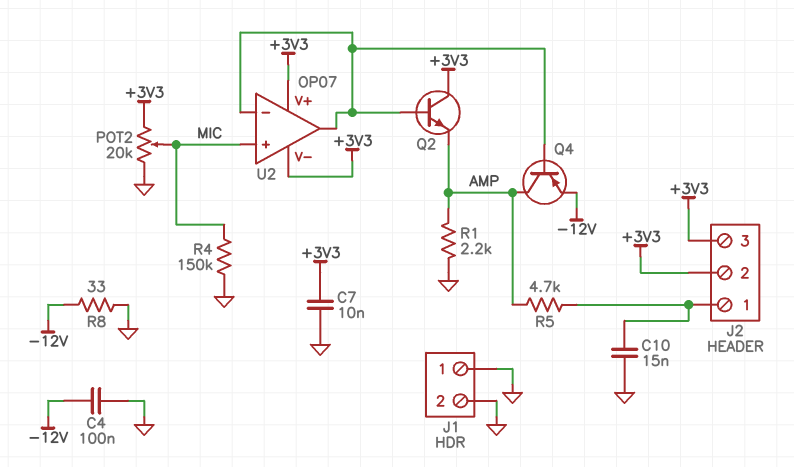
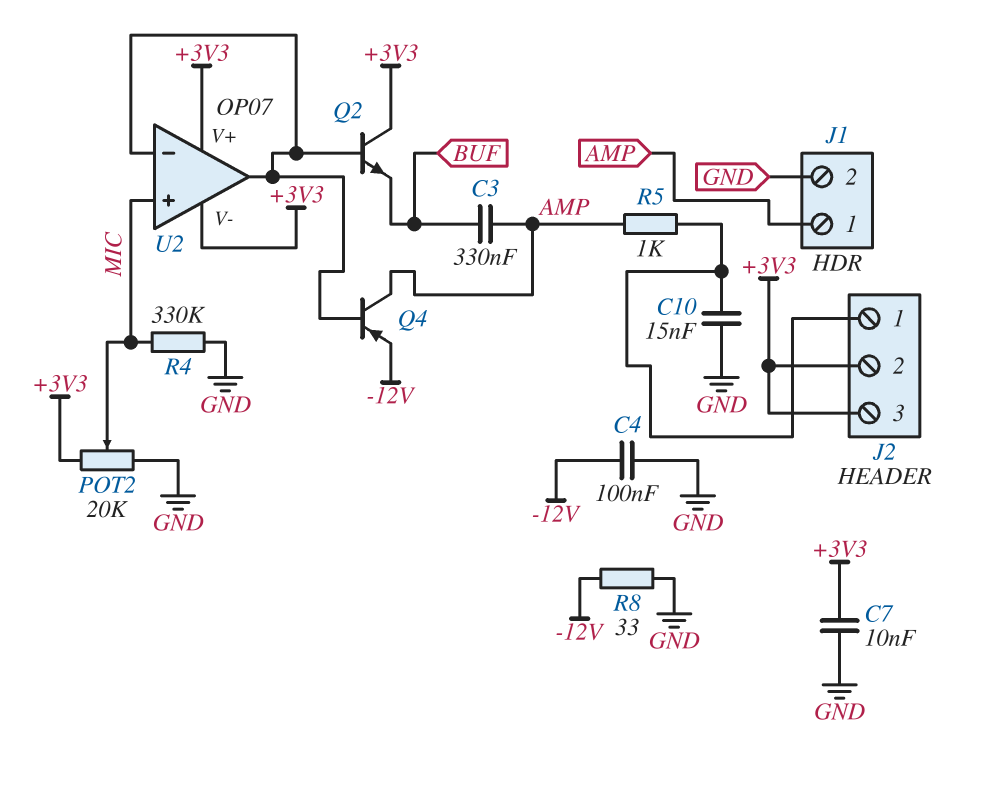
C3: none -> 330nF (AMP, BUF)
J1 pin 1: GND -> AMP
Q2: NPN (B U2/in-, C +3V3, E AMP) -> NPN (B U2/in-, C +3V3, E BUF)
R1: 2.2k (AMP, GND) -> none
R4: 150k (GND, MIC) -> 330k (GND, MIC)
R5: 4.7k (AMP, J2/1) -> 1k (AMP, J2/1)

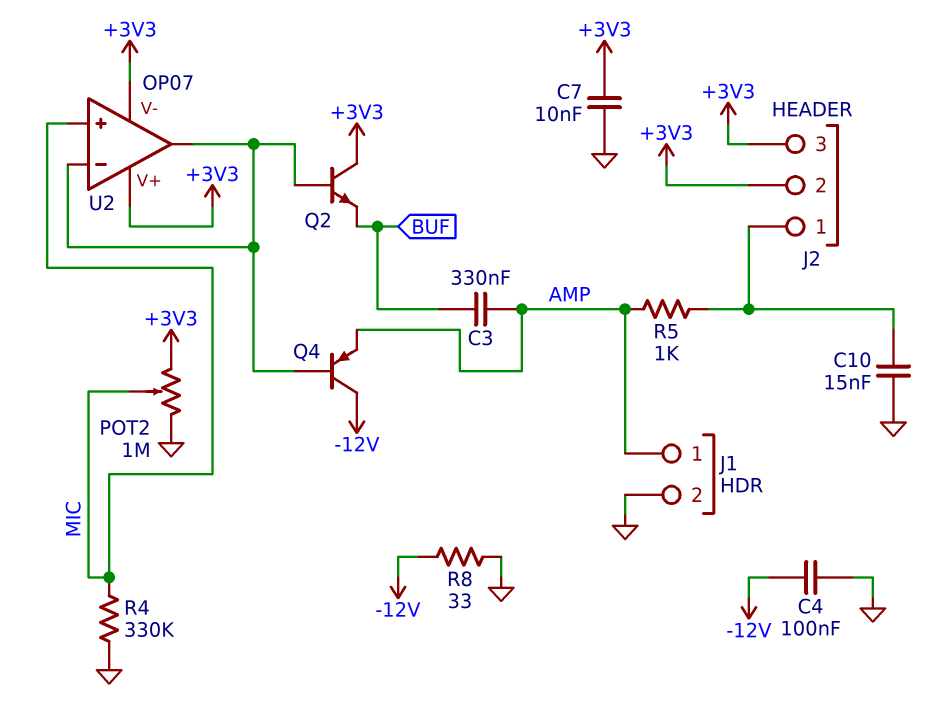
POT2: 20k (+3V3, GND, wiper MIC) -> 1M (+3V3, GND, wiper MIC)
Q4: PNP (B U2/in-, C AMP, E -12V) -> PNP (B U2/in-, C -12V, E AMP)

